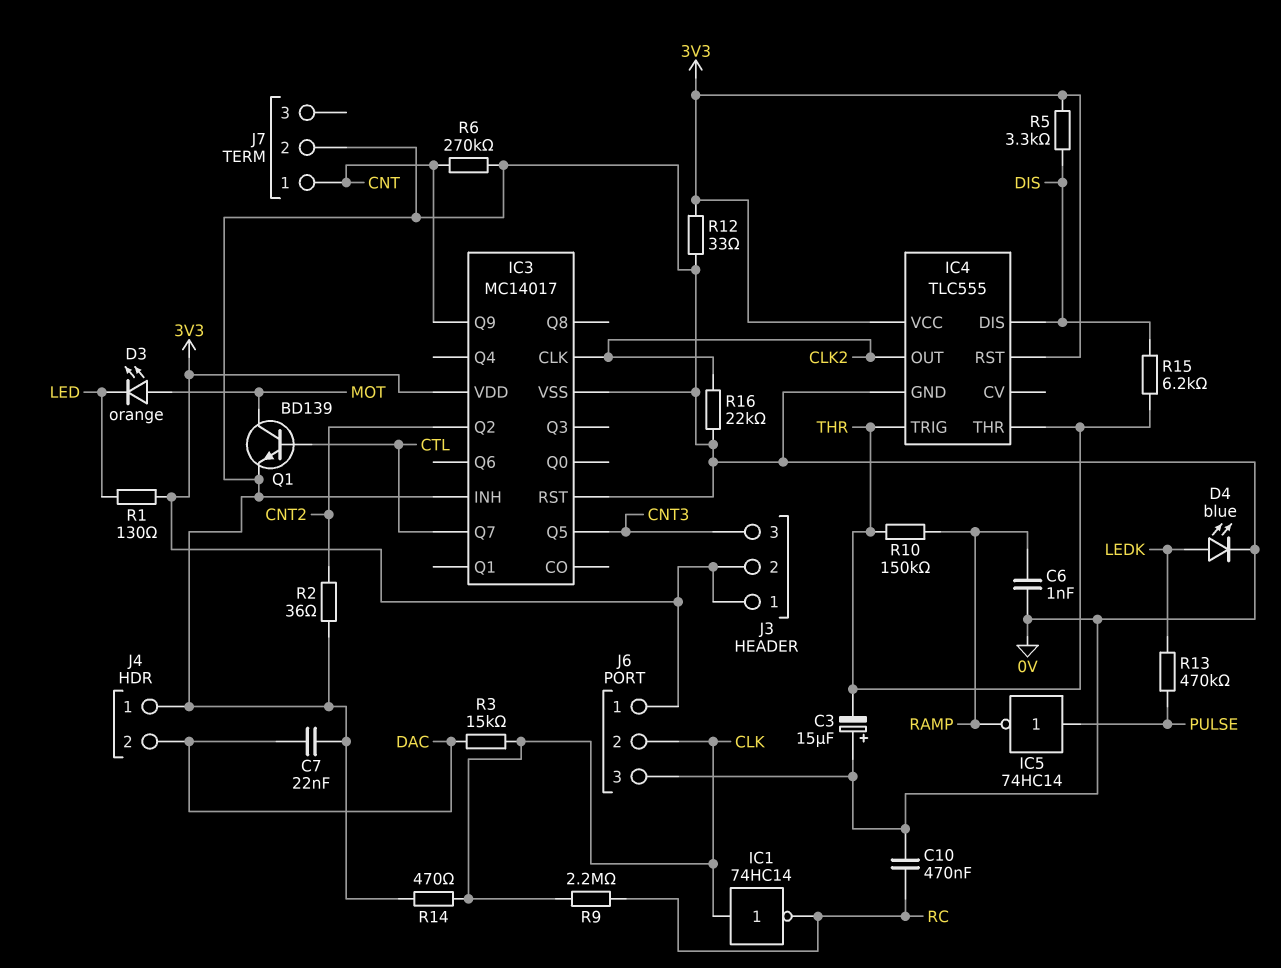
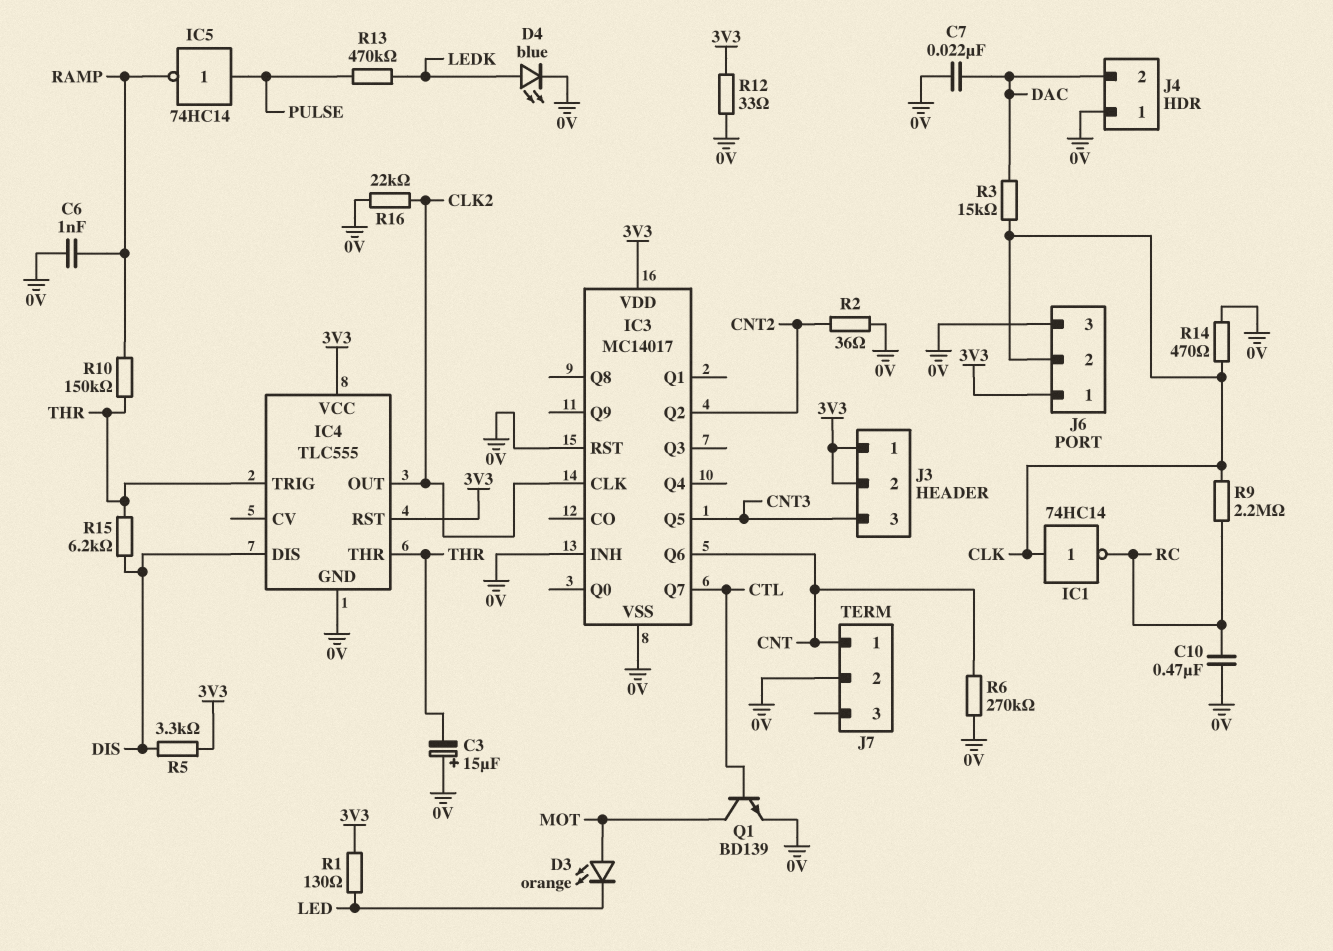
IC3 pin Q6: none -> CNT
IC3 pin Q9: CNT -> none

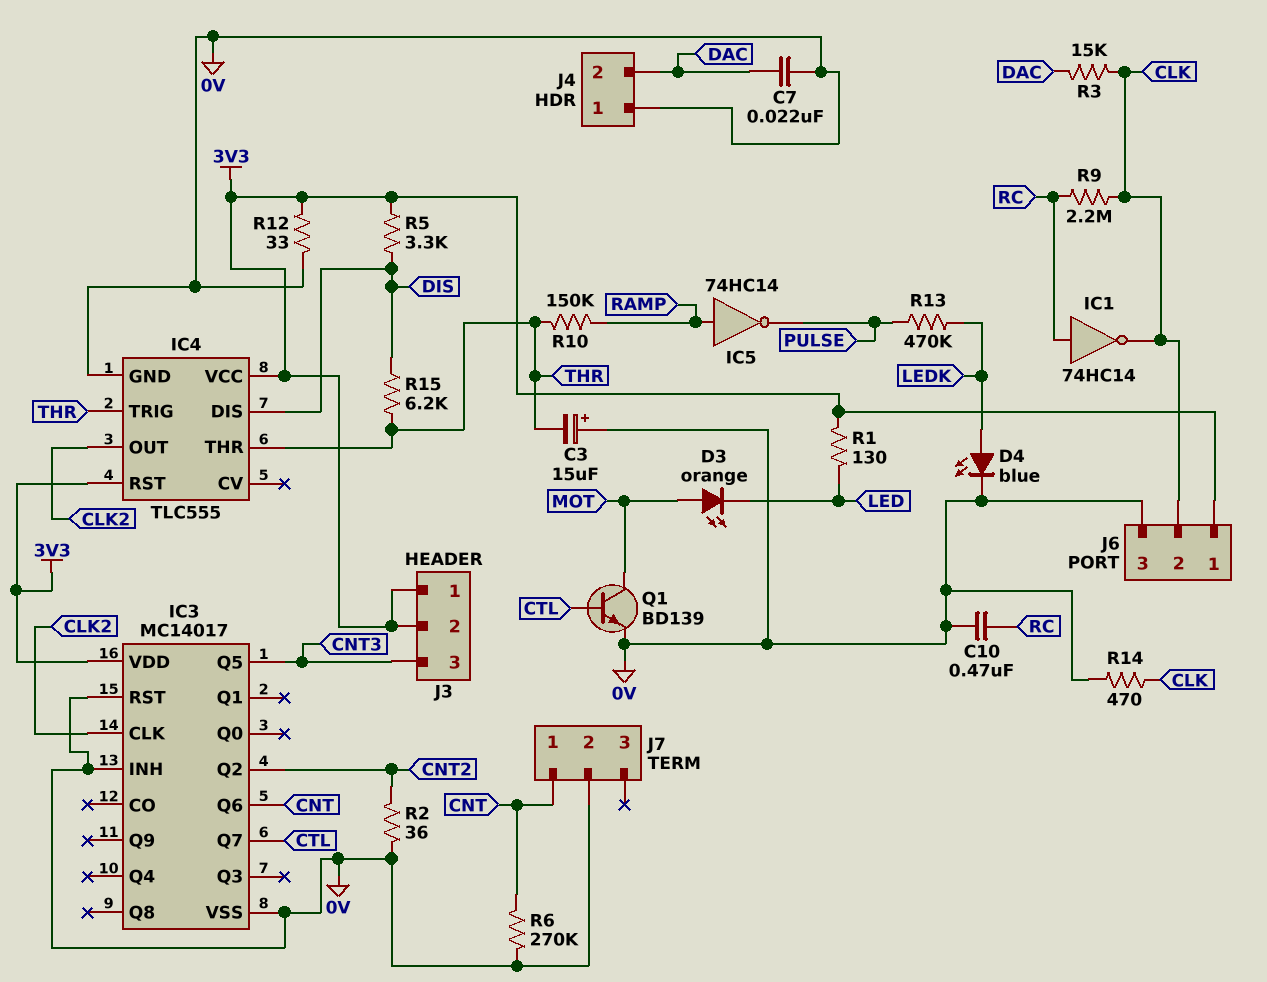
C6: 1nF (0V, RAMP) -> none
IC1: NOT 74HC14 (in CLK, out RC) -> NOT 74HC14 (in RC, out CLK)
IC5: NOT 74HC14 (in PULSE, out RAMP) -> NOT 74HC14 (in RAMP, out PULSE)
R16: 22k (0V, CLK2) -> none

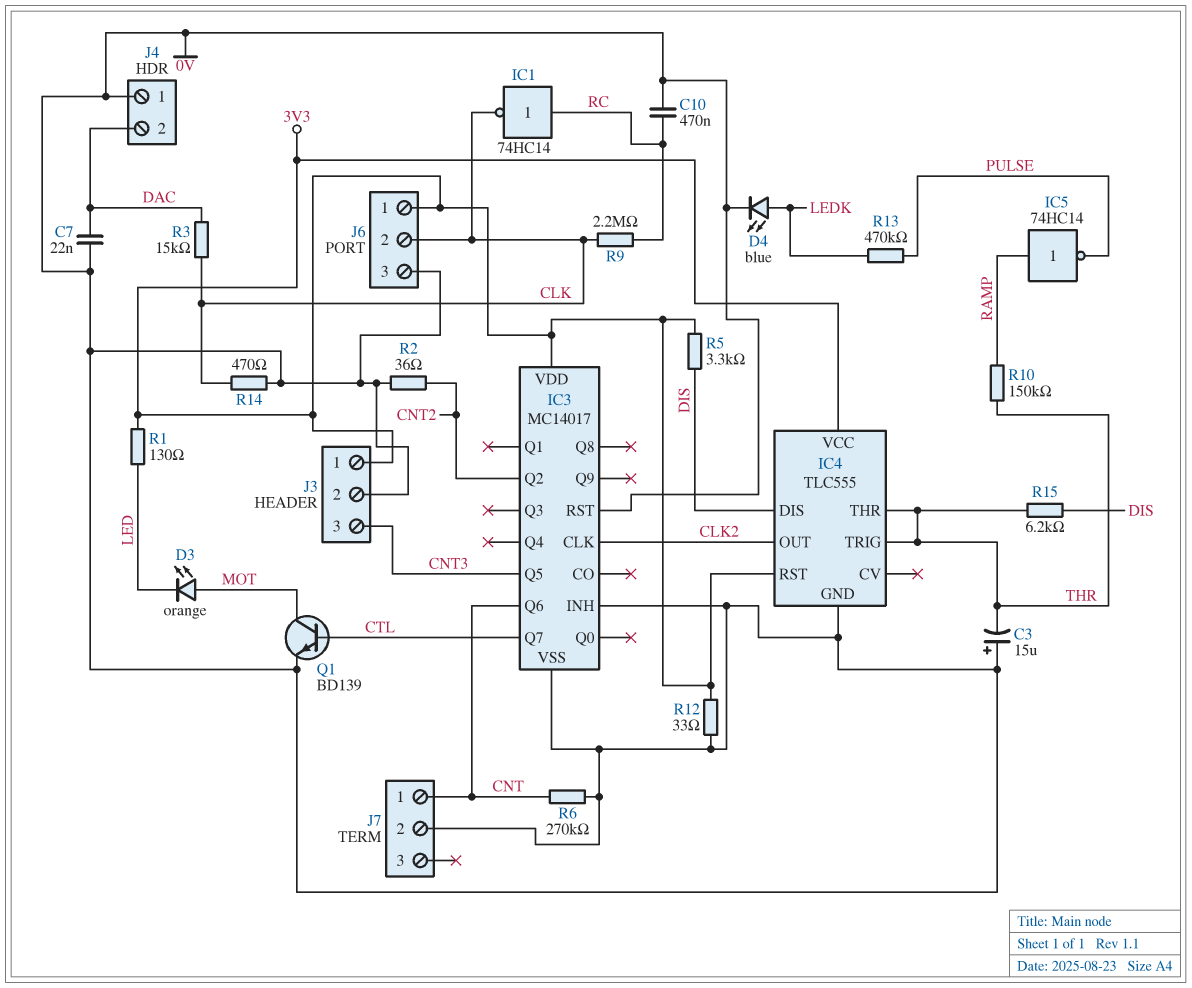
J3 pin 2: 3V3 -> 0V

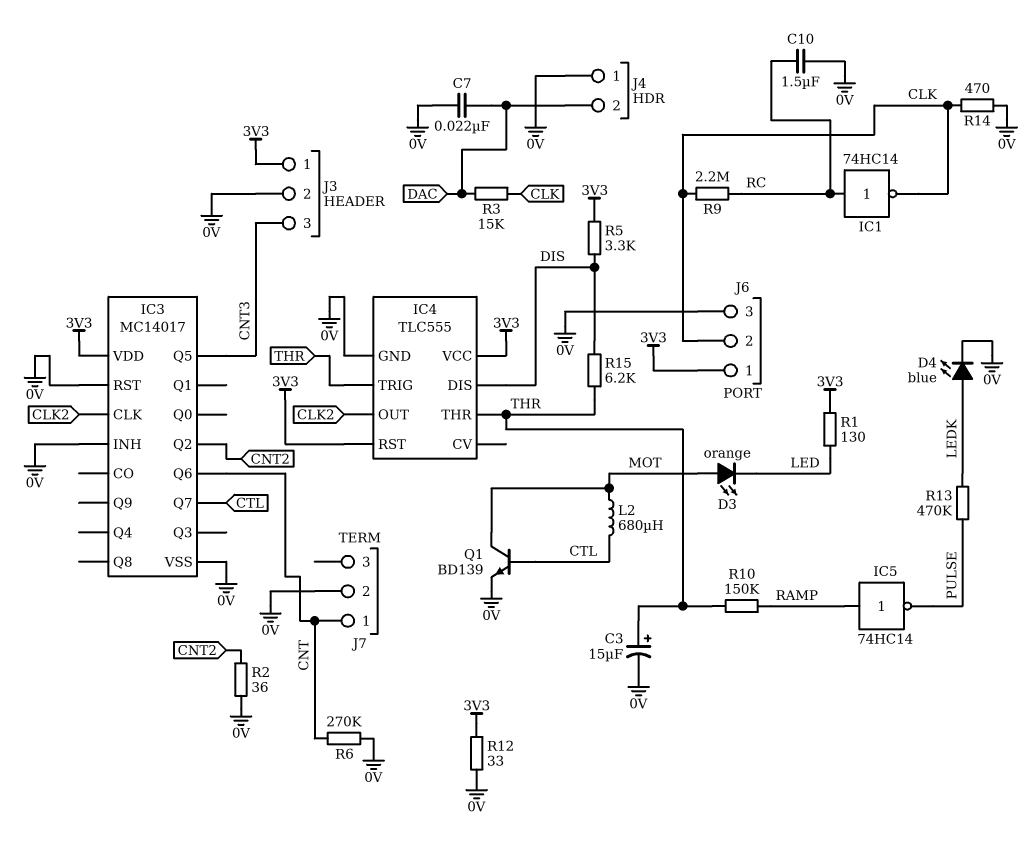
C3: 15uF (plus 0V, minus THR) -> 15uF (plus THR, minus 0V)
C10: 470nF (0V, RC) -> 1.5uF (0V, RC)
L2: none -> 680uH (CTL, MOT)

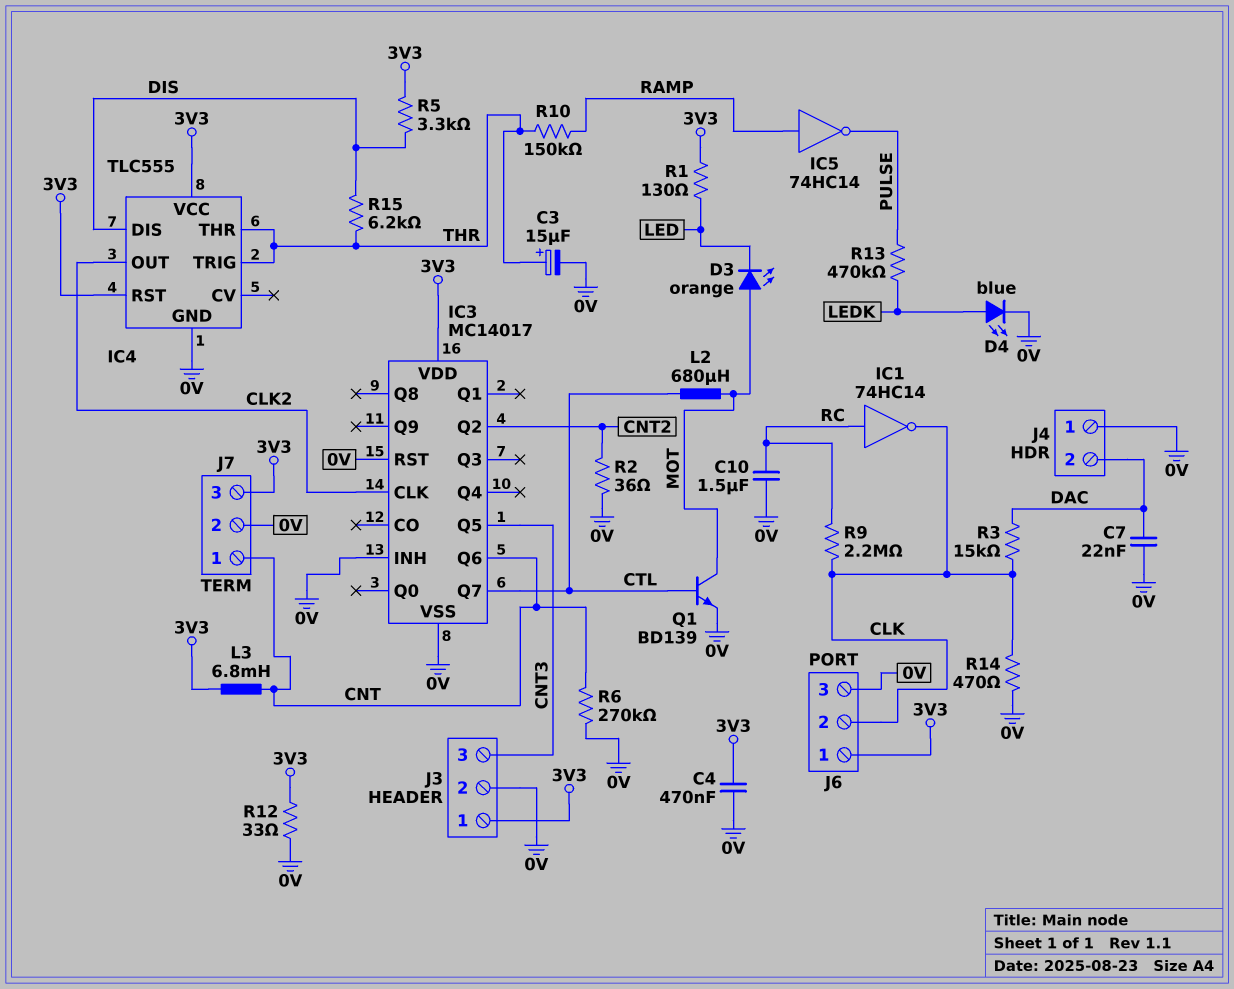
C4: none -> 470nF (0V, 3V3)
J7 pin 3: none -> 3V3
L3: none -> 6.8mH (3V3, CNT)

